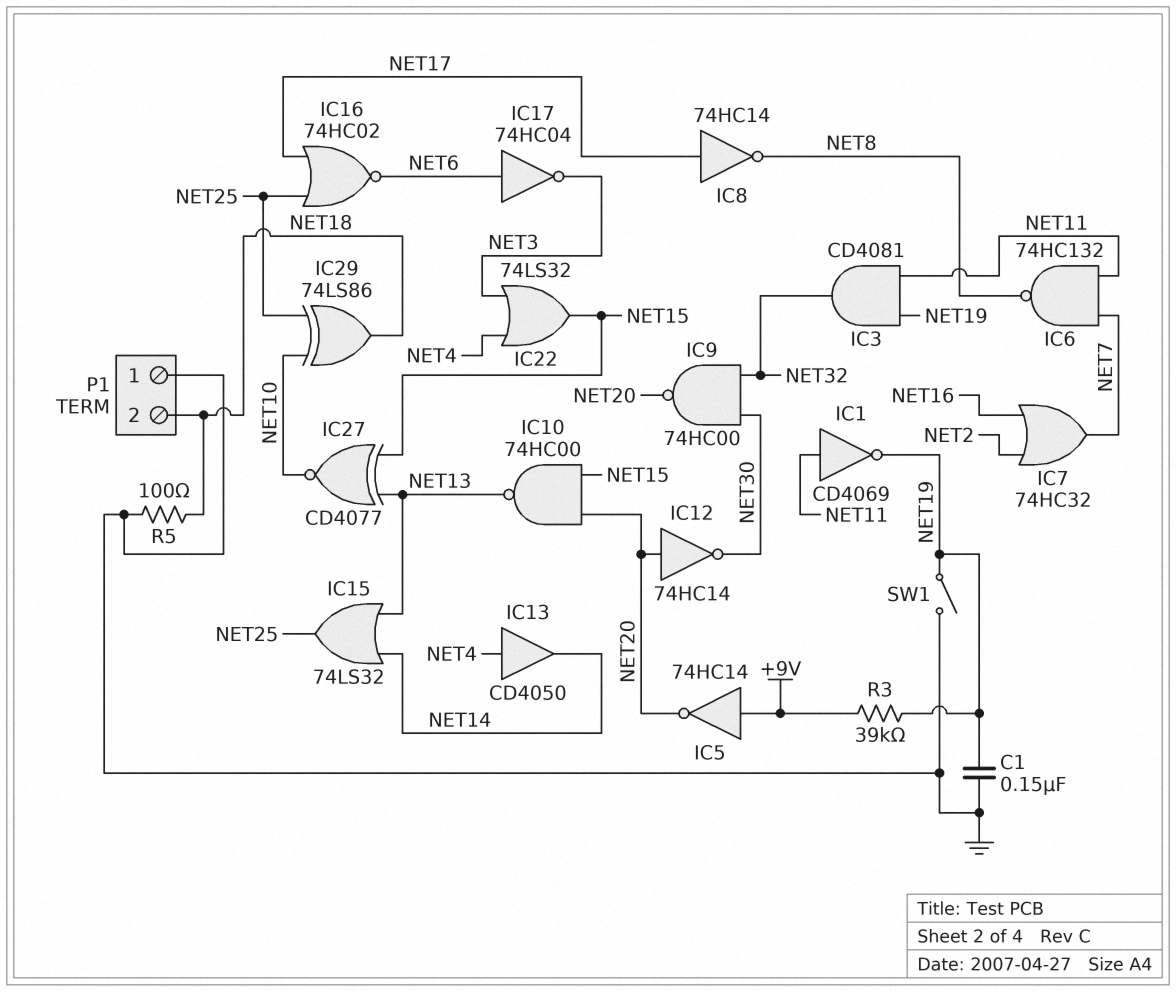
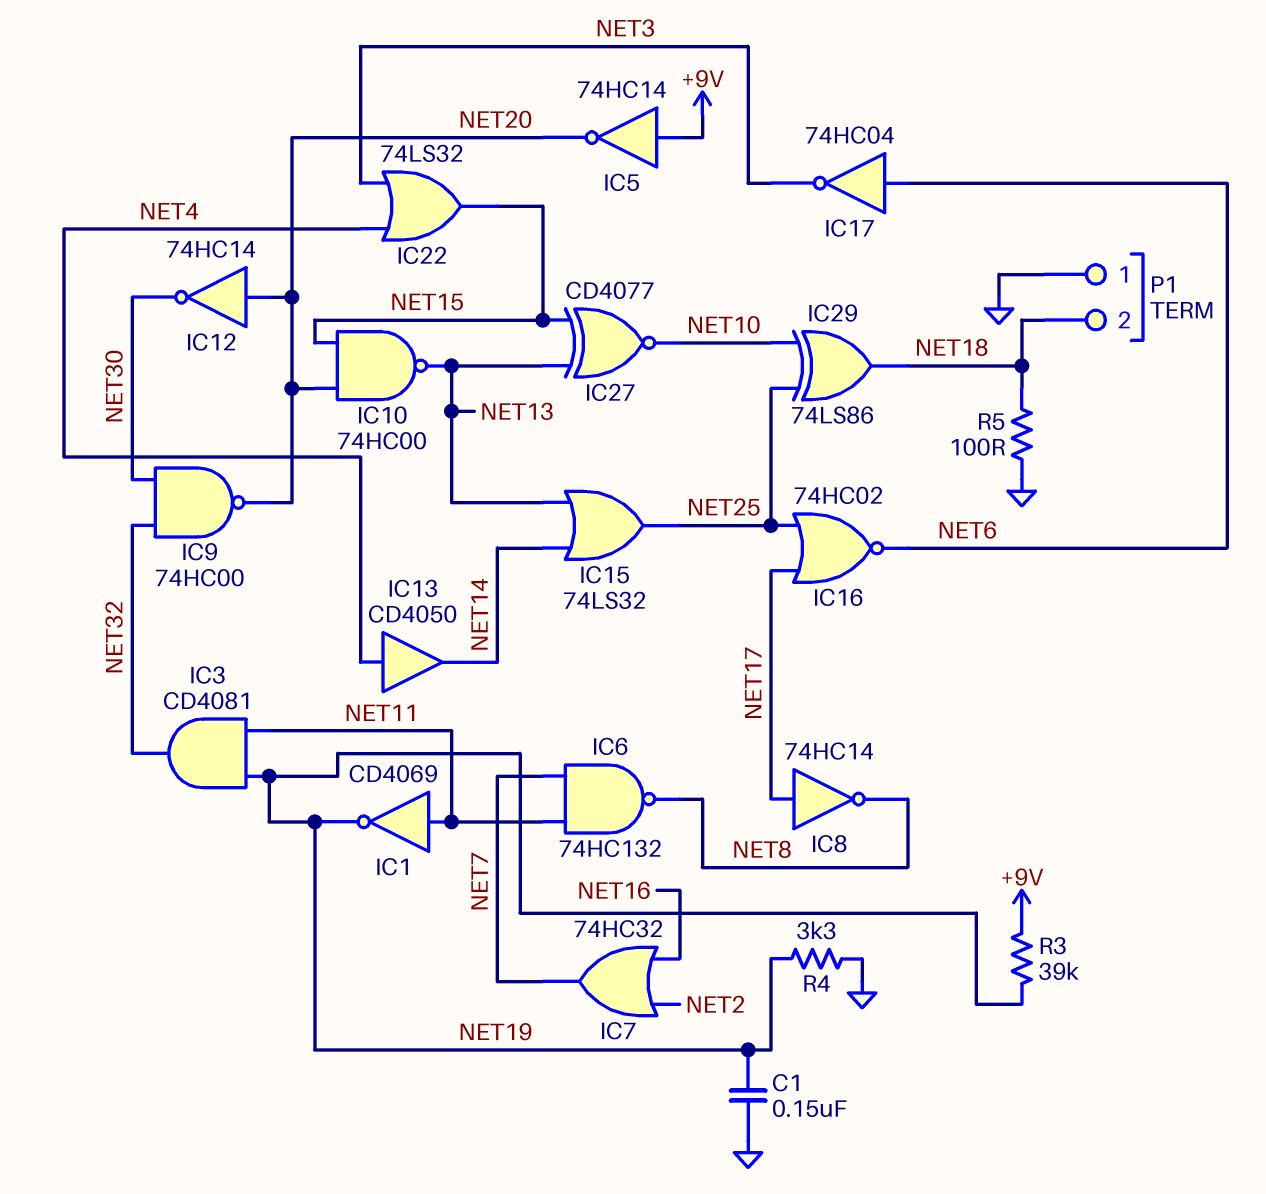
R4: none -> 3.3k (GND, NET19)
SW1: switch (GND, NET19) -> none

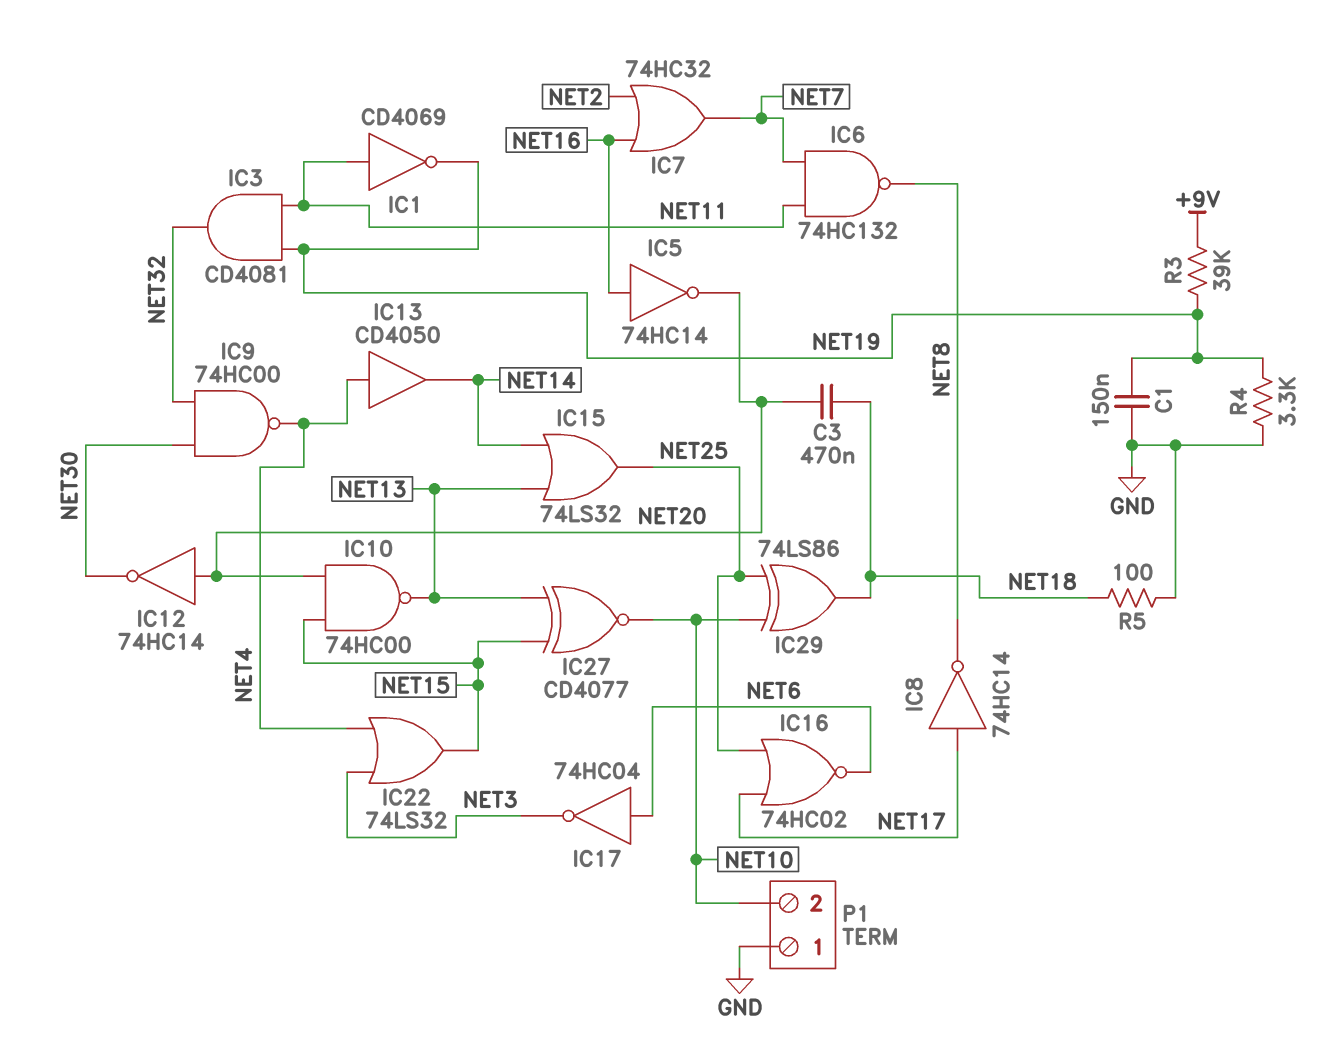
C3: none -> 470nF (NET18, NET20)
IC5: NOT 74HC14 (in +9V, out NET20) -> NOT 74HC14 (in NET16, out NET20)
IC9: NAND 74HC00 (in NET30, in NET32, out NET20) -> NAND 74HC00 (in NET30, in NET32, out NET4)
P1 pin 2: NET18 -> NET10

